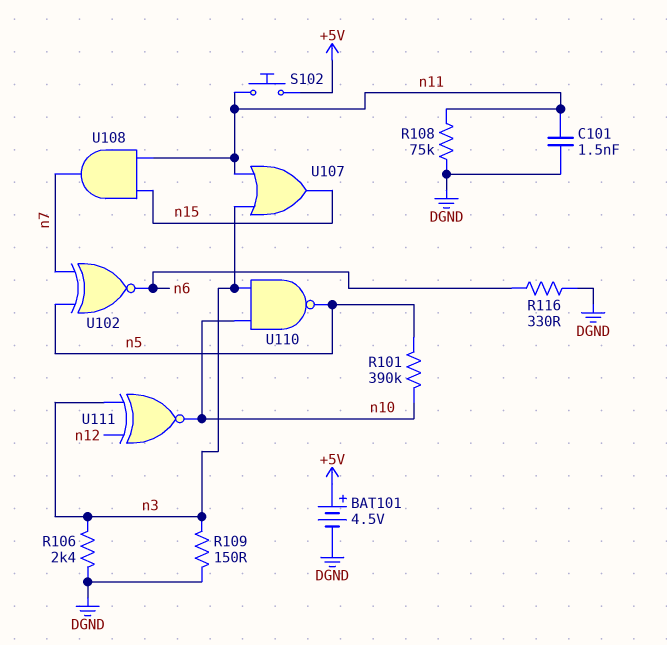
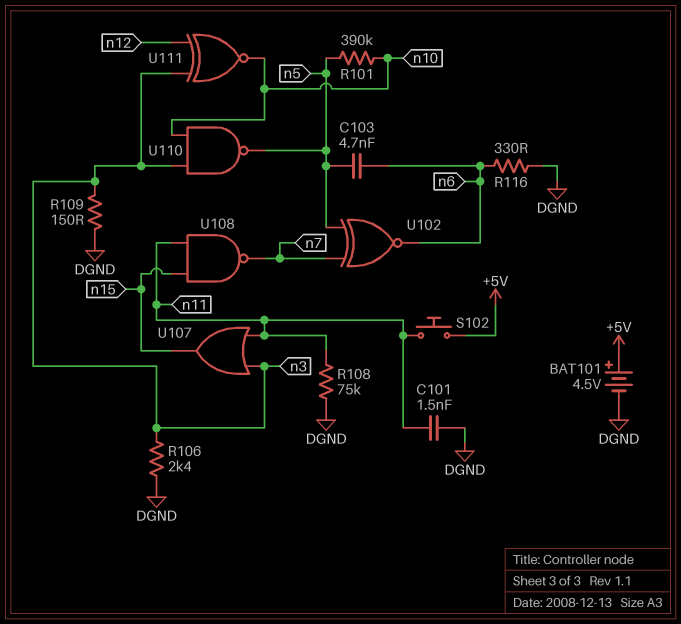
C103: none -> 4.7nF (n5, n6)
U108: AND (in n11, in n15, out n7) -> NAND (in n11, in n15, out n7)

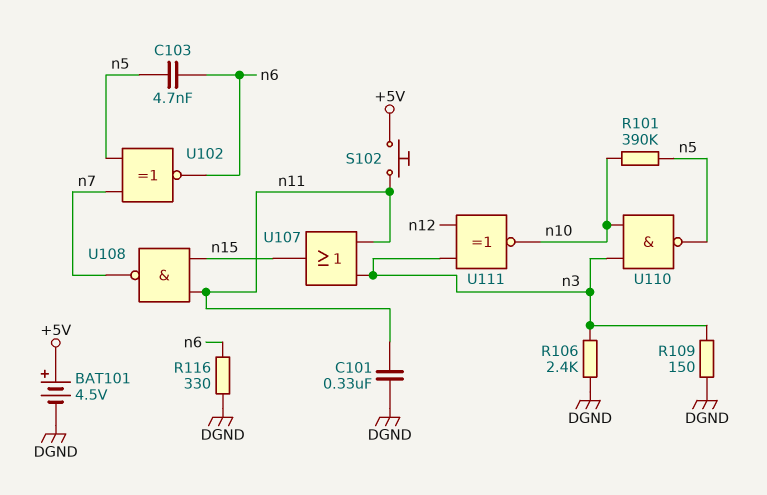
C101: 1.5nF (DGND, n11) -> 330nF (DGND, n11)
R108: 75k (DGND, n11) -> none

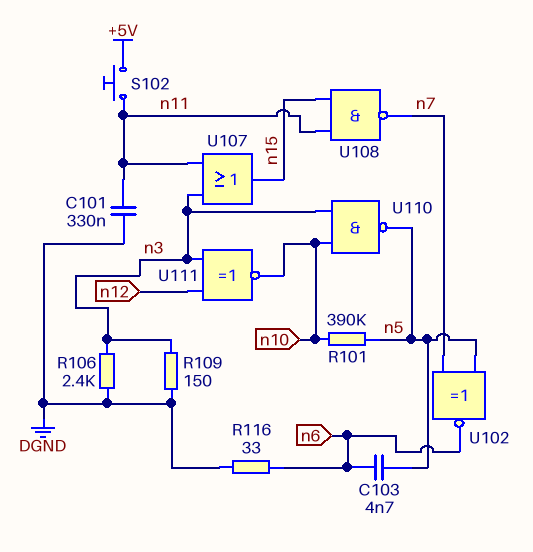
BAT101: 4.5V (plus +5V, minus DGND) -> none
R116: 330 (DGND, n6) -> 33 (DGND, n6)

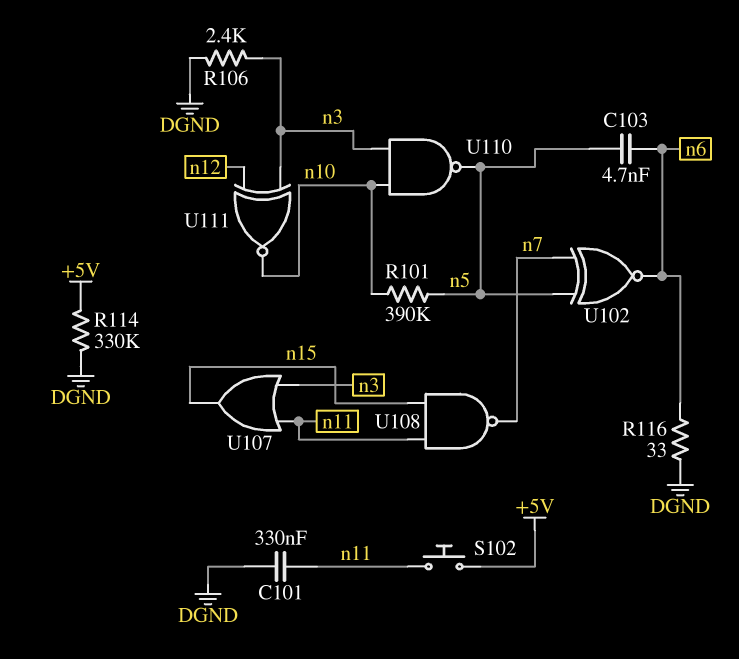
R109: 150 (DGND, n3) -> none
R114: none -> 330k (+5V, DGND)

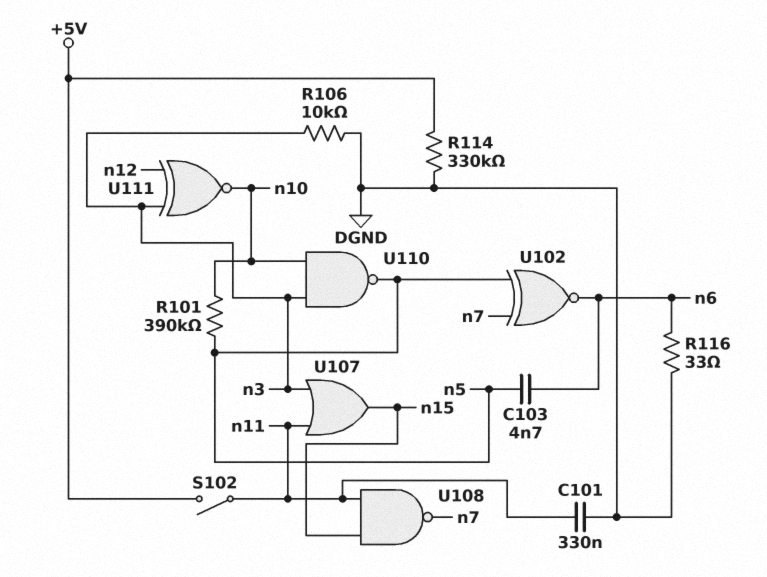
R106: 2.4k (DGND, n3) -> 10k (DGND, n3)
S102: button (+5V, n11) -> switch (+5V, n11)

